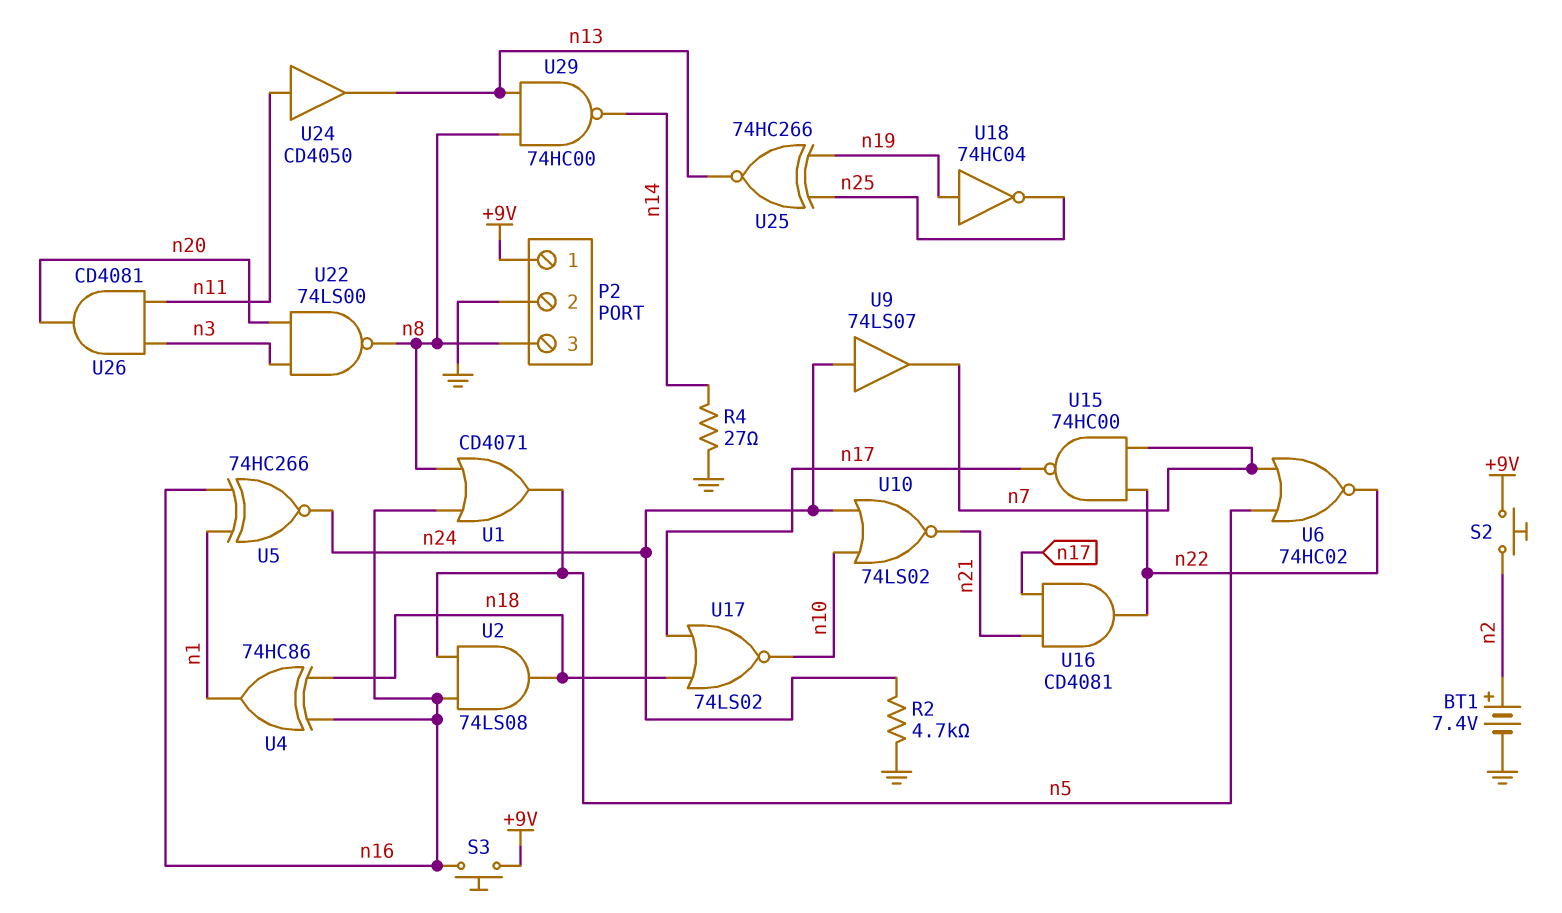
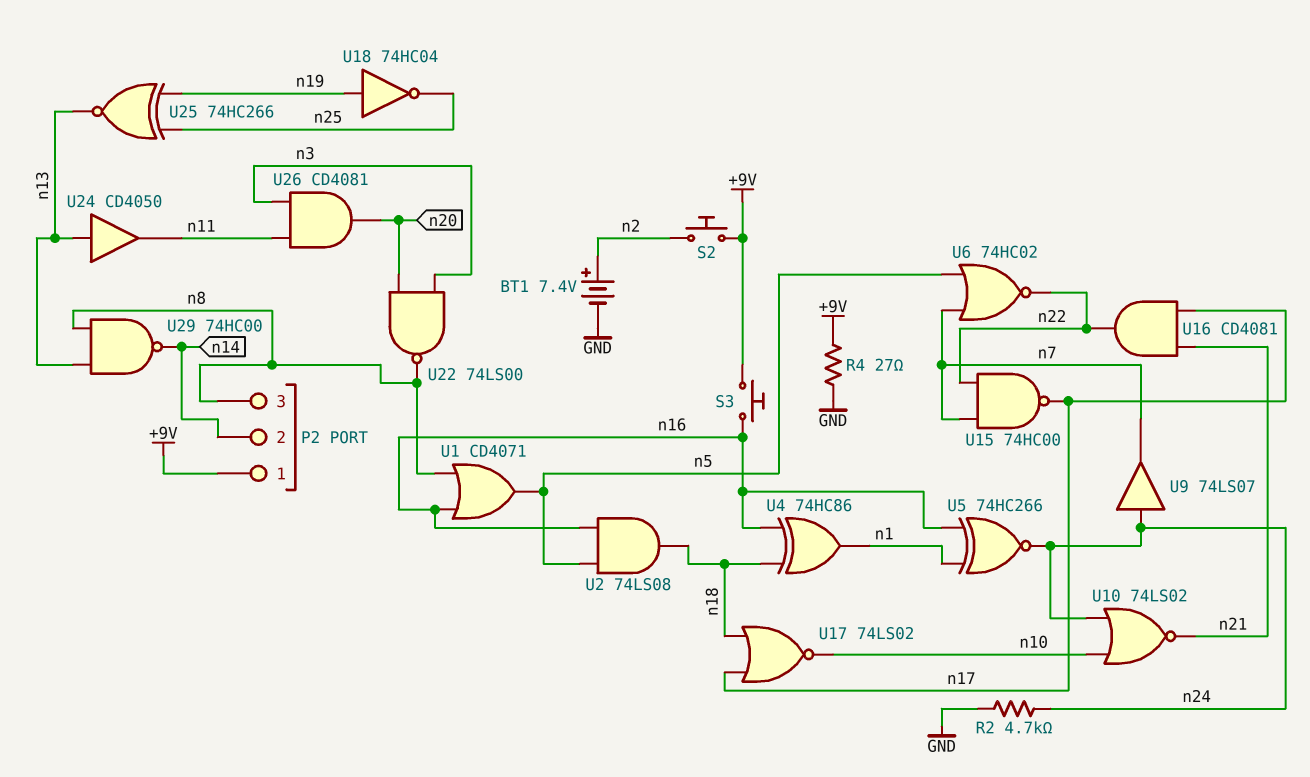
P2 pin 2: GND -> n14
R4: 27 (GND, n14) -> 27 (+9V, GND)
U24: buffer CD4050 (in n11, out n13) -> buffer CD4050 (in n13, out n11)

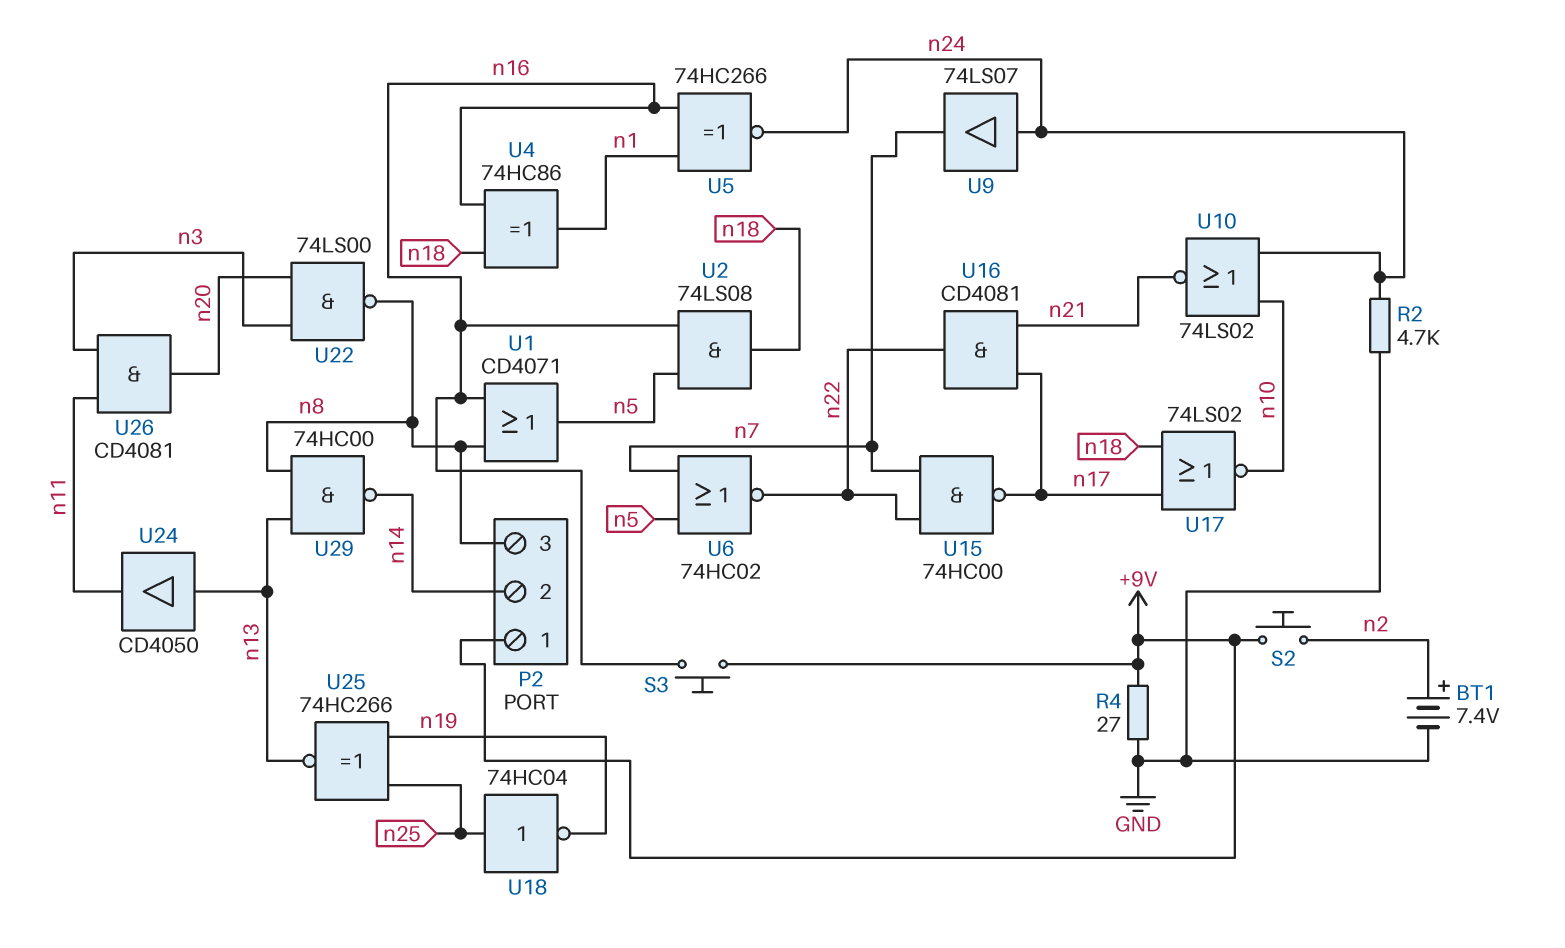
U18: NOT 74HC04 (in n19, out n25) -> NOT 74HC04 (in n25, out n19)

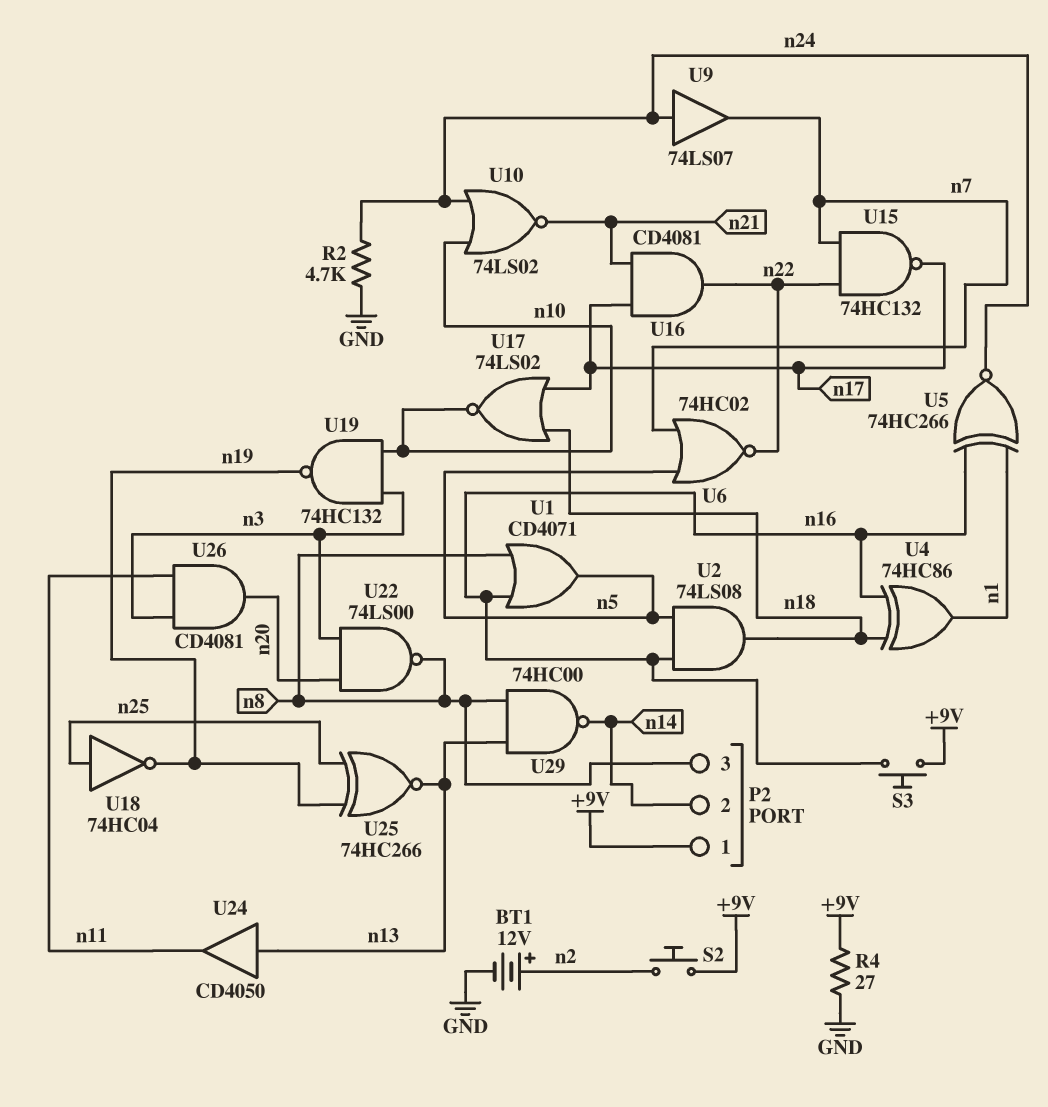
BT1: 7.4V (plus n2, minus GND) -> 12V (plus n2, minus GND)
U15: NAND 74HC00 (in n7, in n22, out n17) -> NAND 74HC132 (in n7, in n22, out n17)
U19: none -> NAND 74HC132 (in n3, in n10, out n19)

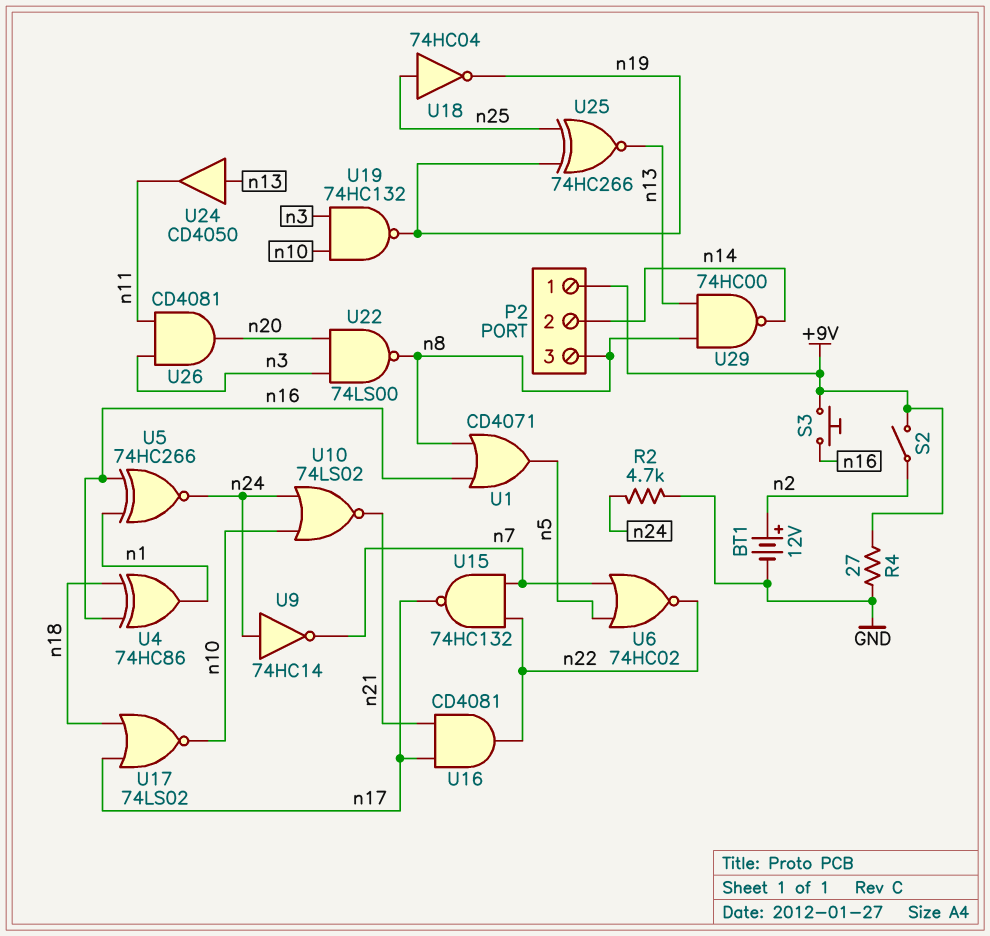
S2: button (+9V, n2) -> switch (+9V, n2)
U2: AND 74LS08 (in n5, in n16, out n18) -> none
U9: buffer 74LS07 (in n24, out n7) -> NOT 74HC14 (in n24, out n7)

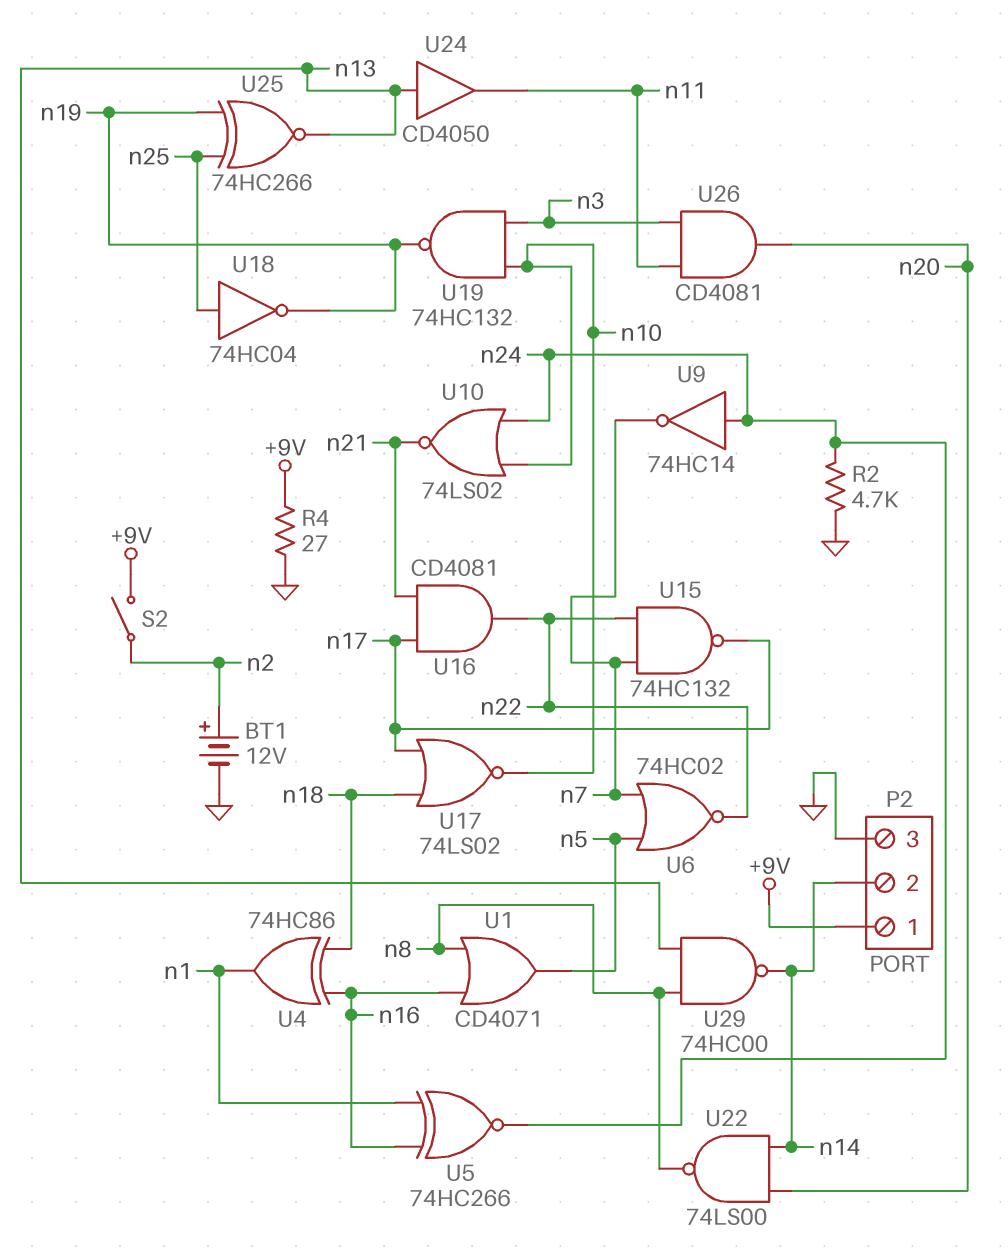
P2 pin 3: n8 -> GND
S3: button (+9V, n16) -> none
U22: NAND 74LS00 (in n3, in n20, out n8) -> NAND 74LS00 (in n14, in n20, out n8)

